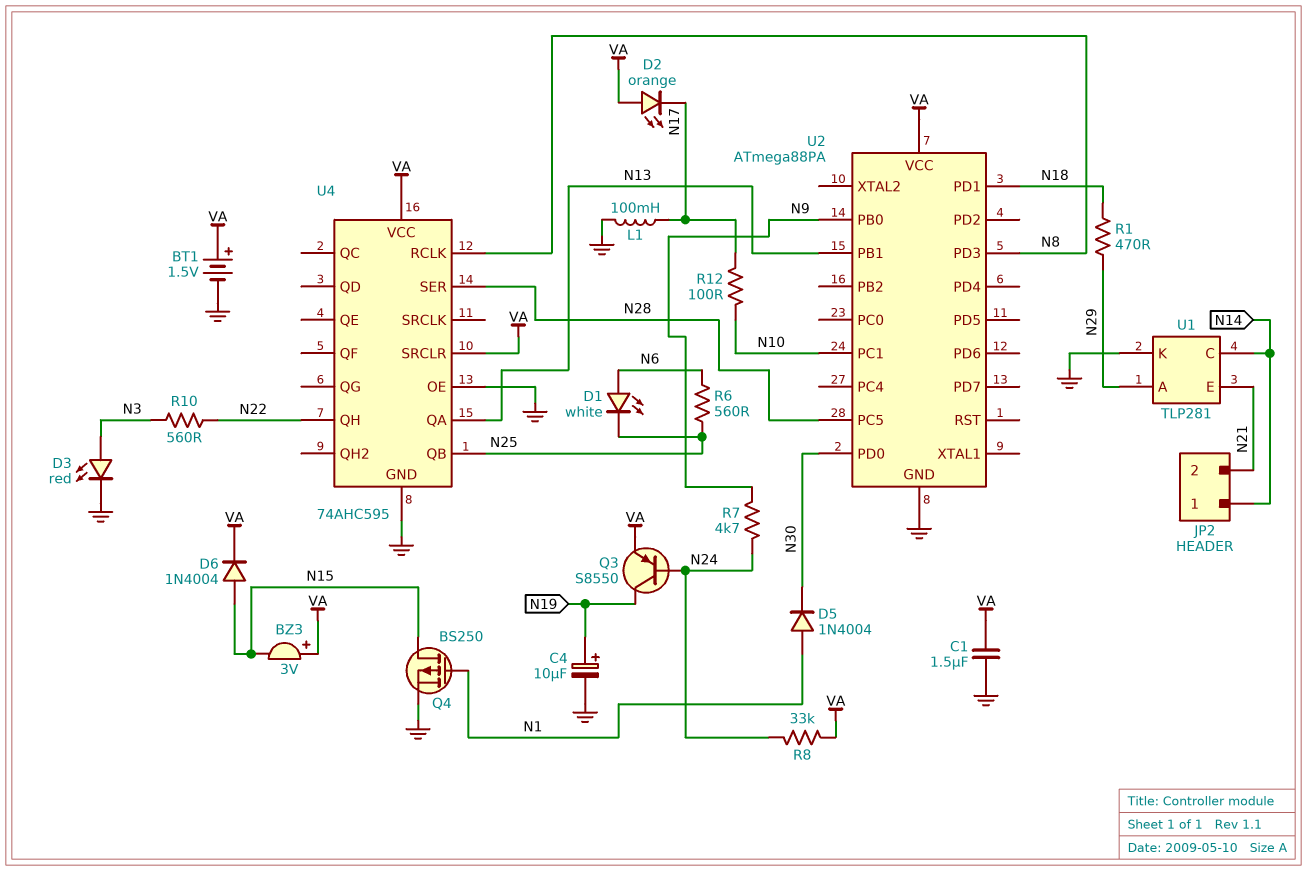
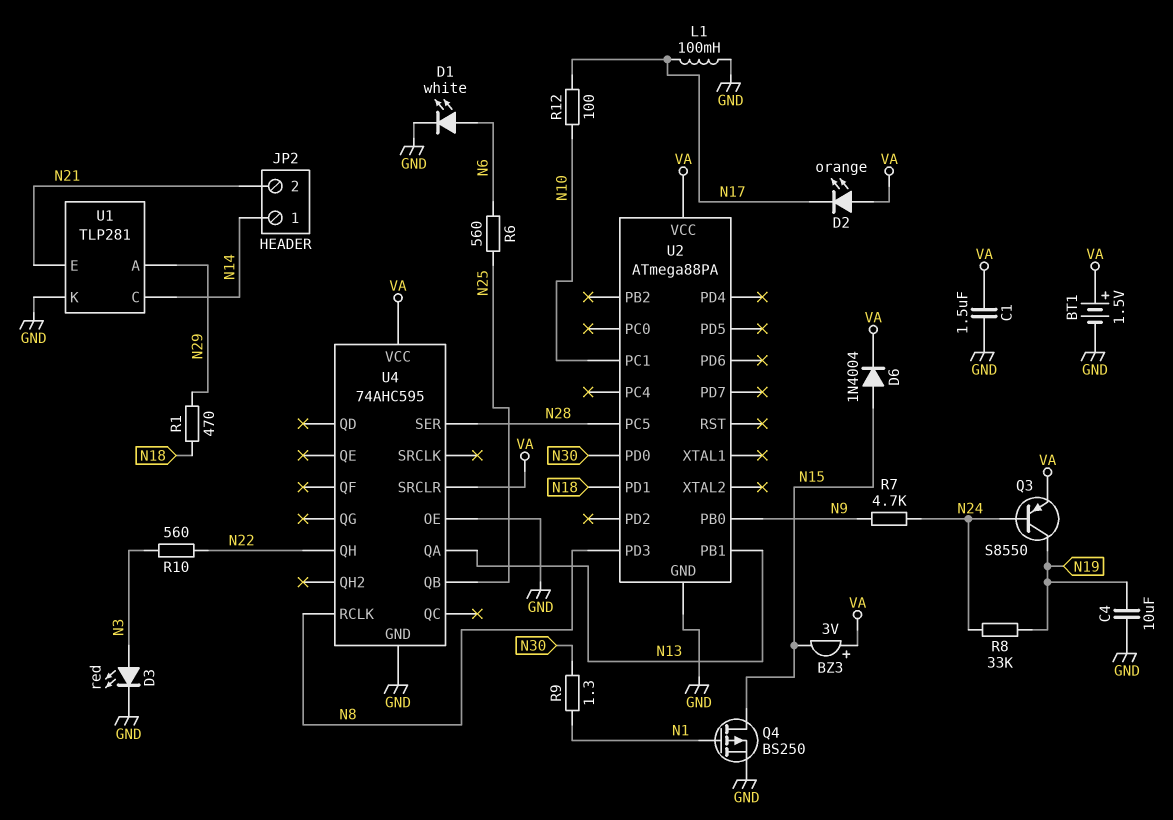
C4: 10uF (plus N19, minus GND) -> 10uF (GND, N19)
D1: LED white (A N6, K N25) -> LED white (A N6, K GND)
D5: diode 1N4004 (A N1, K N30) -> none
R8: 33k (N24, VA) -> 33k (N19, N24)
R9: none -> 1.3 (N1, N30)

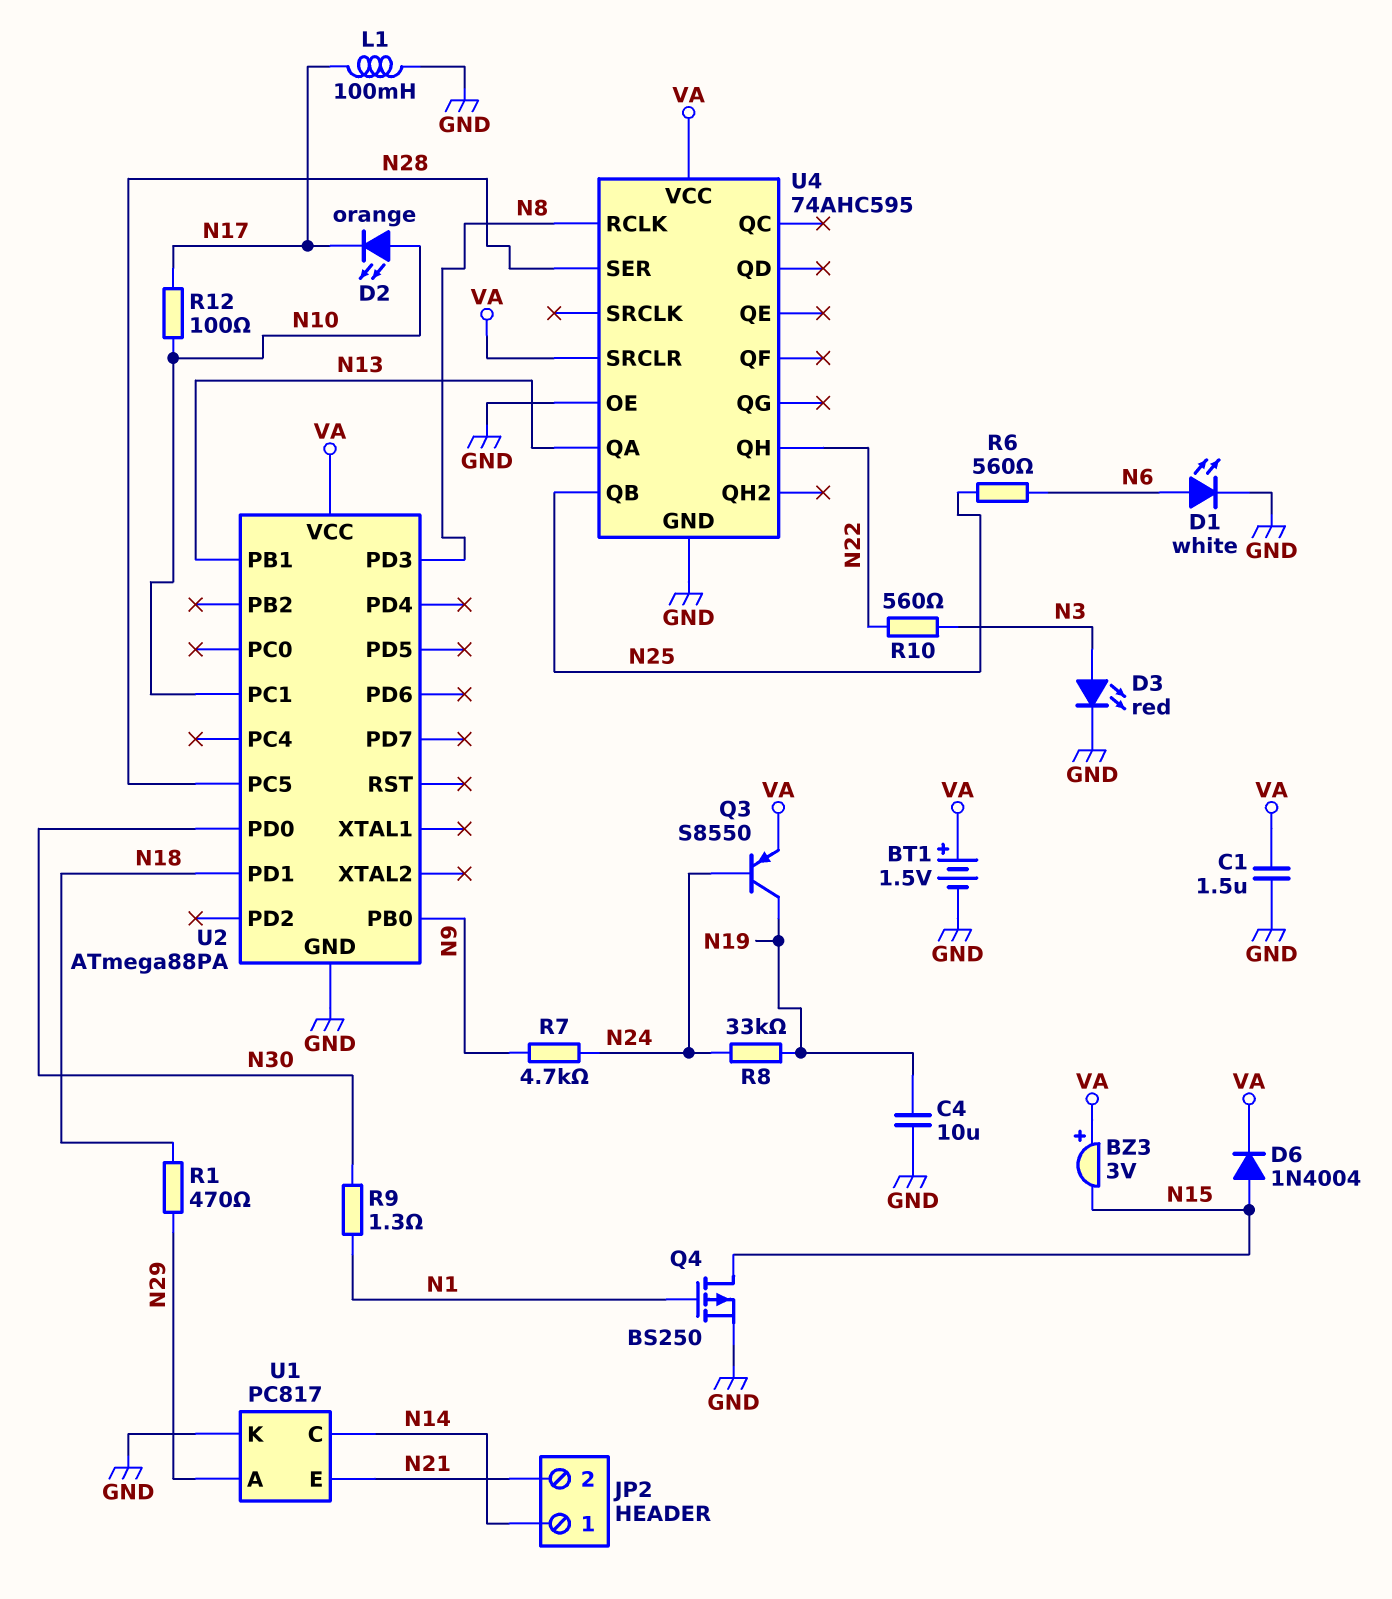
D2: LED orange (A VA, K N17) -> LED orange (A N10, K N17)
U1: TLP281 -> PC817

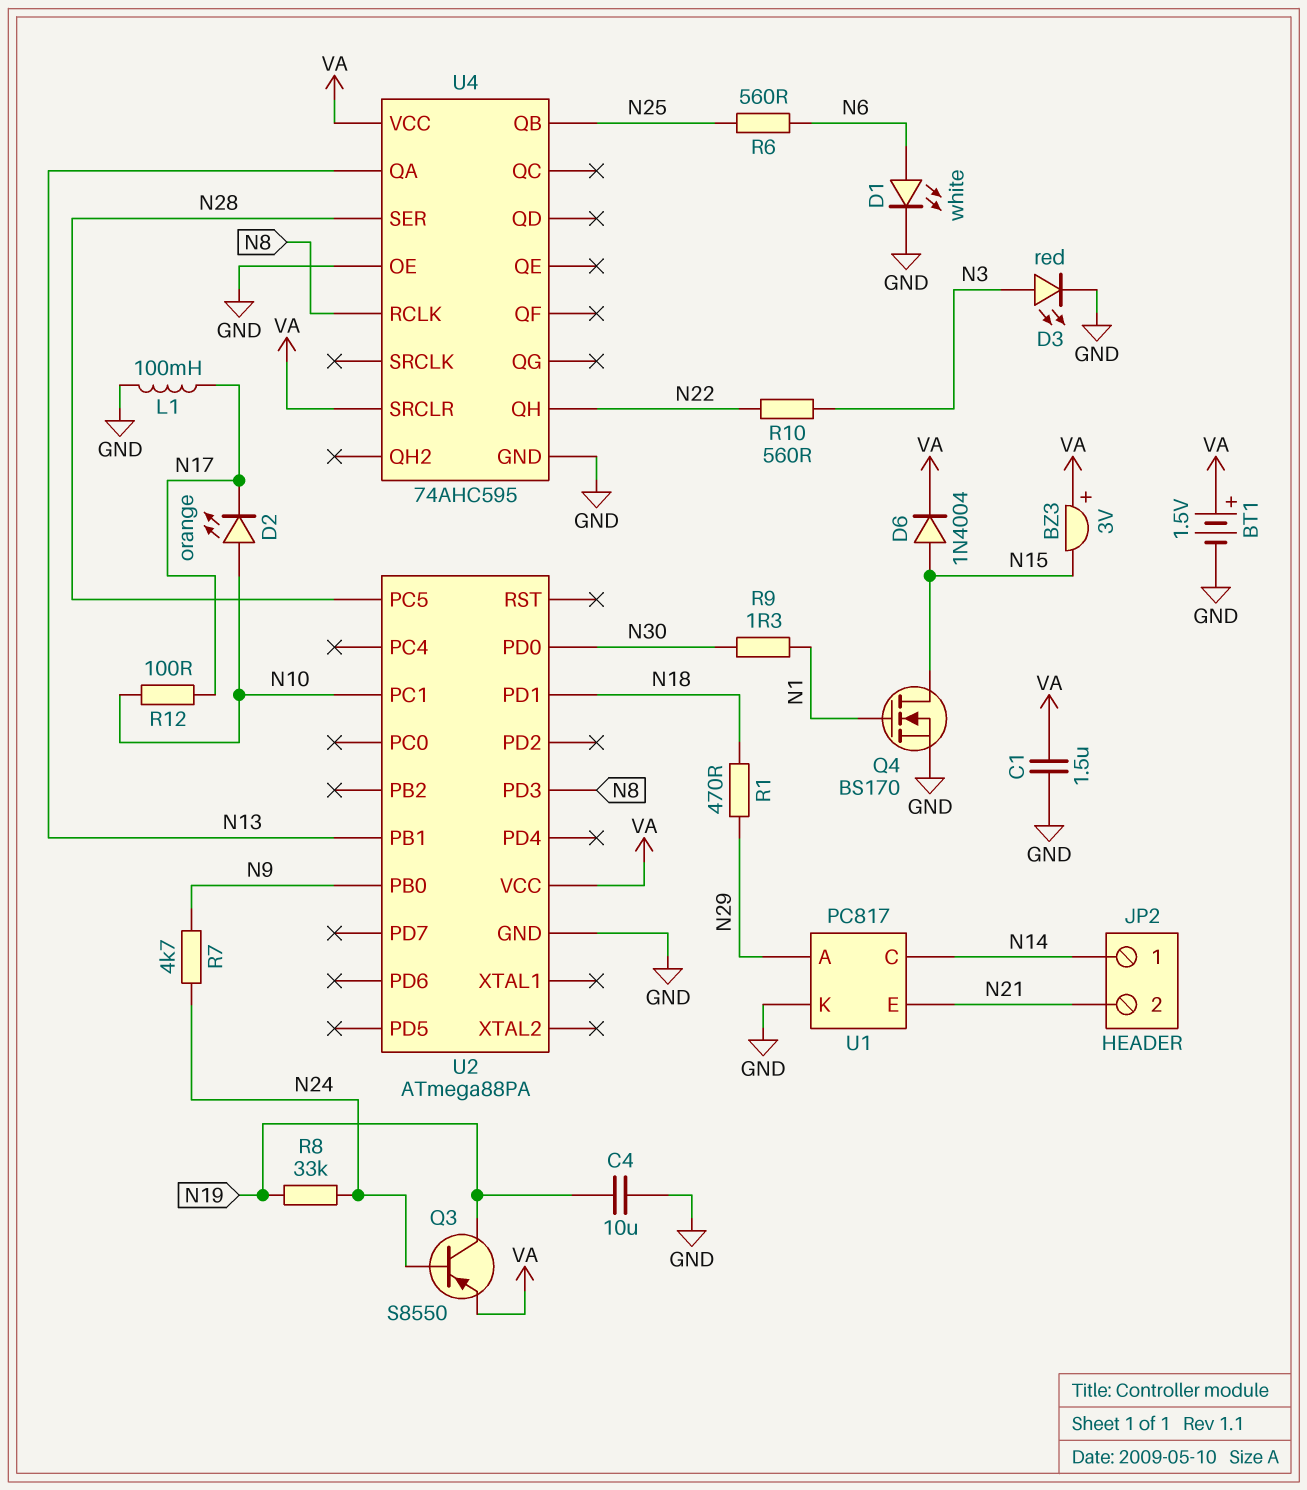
Q4: PMOS BS250 (G N1, D N15, S GND) -> NMOS BS170 (G N1, D N15, S GND)

